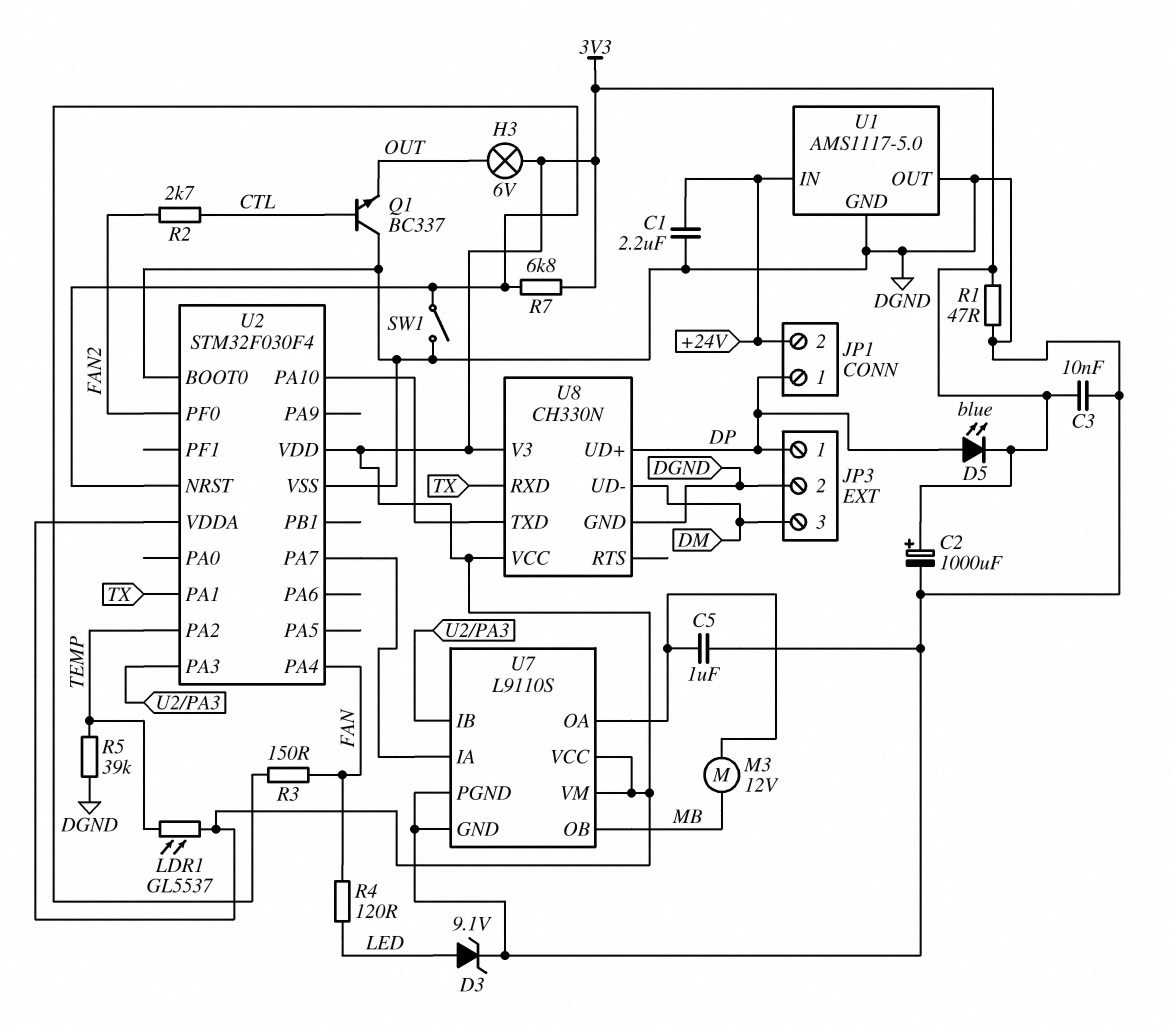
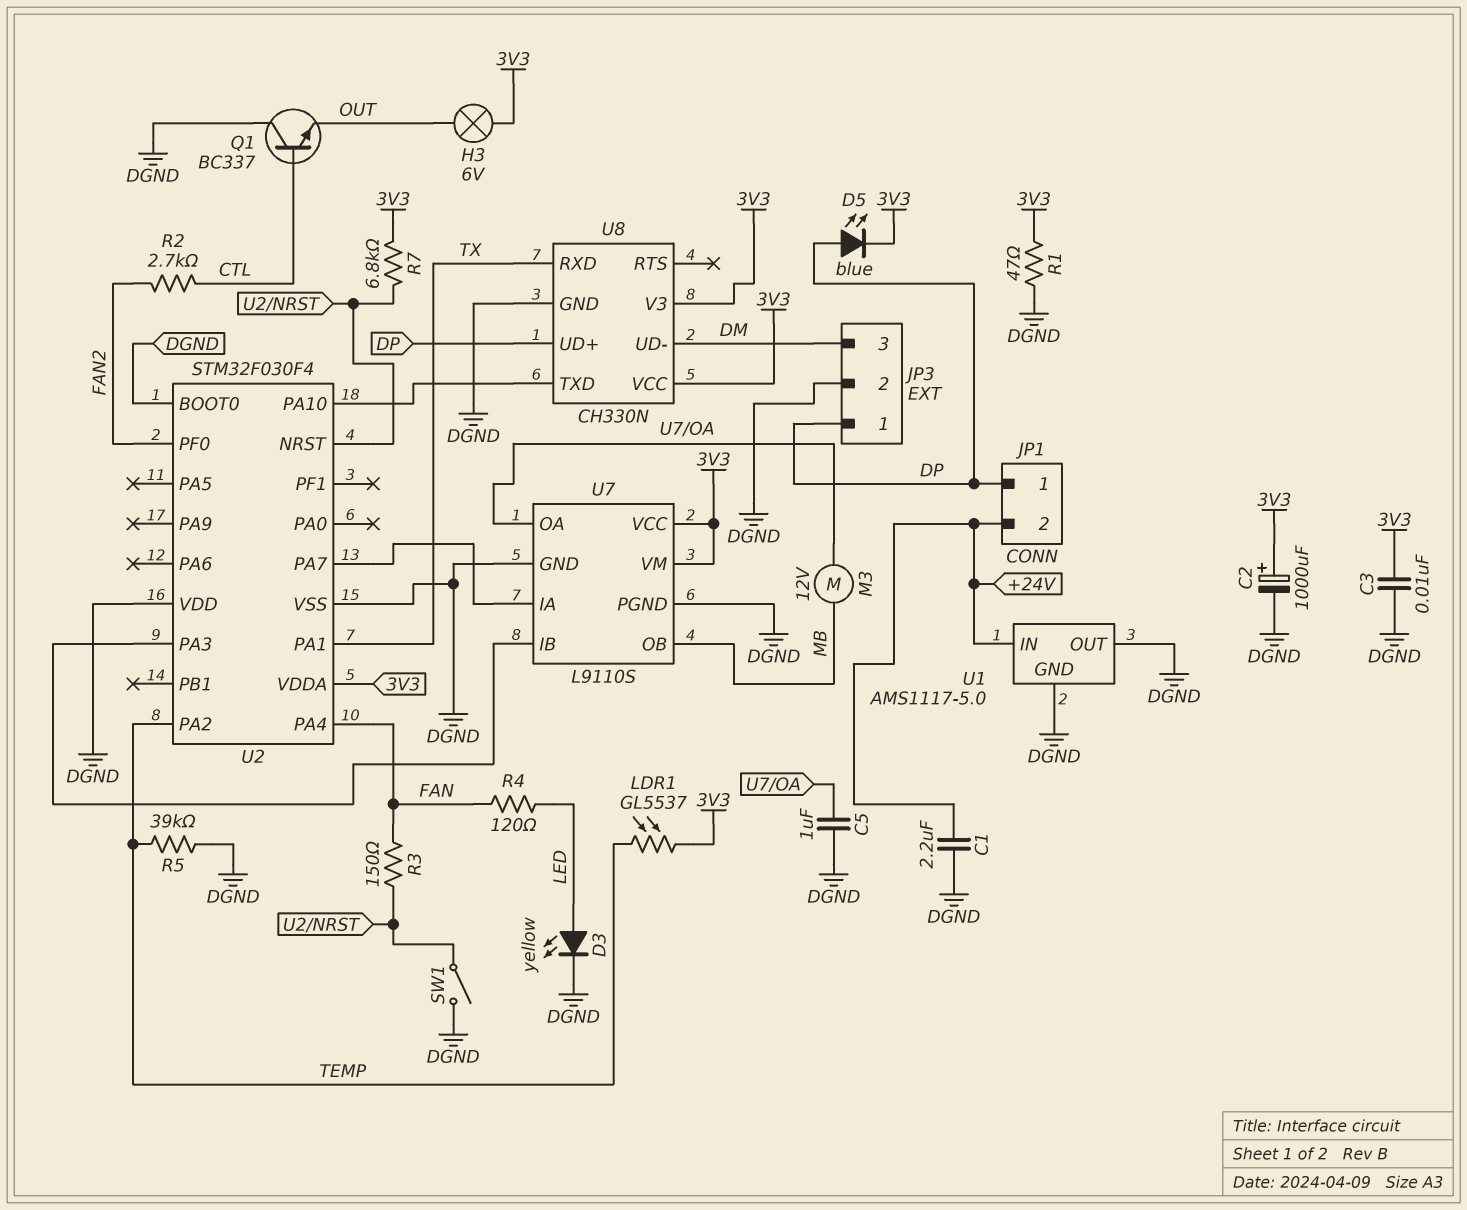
D3: zener 9.1V (A LED, K DGND) -> LED yellow (A LED, K DGND)
U2 pin VDD: 3V3 -> DGND

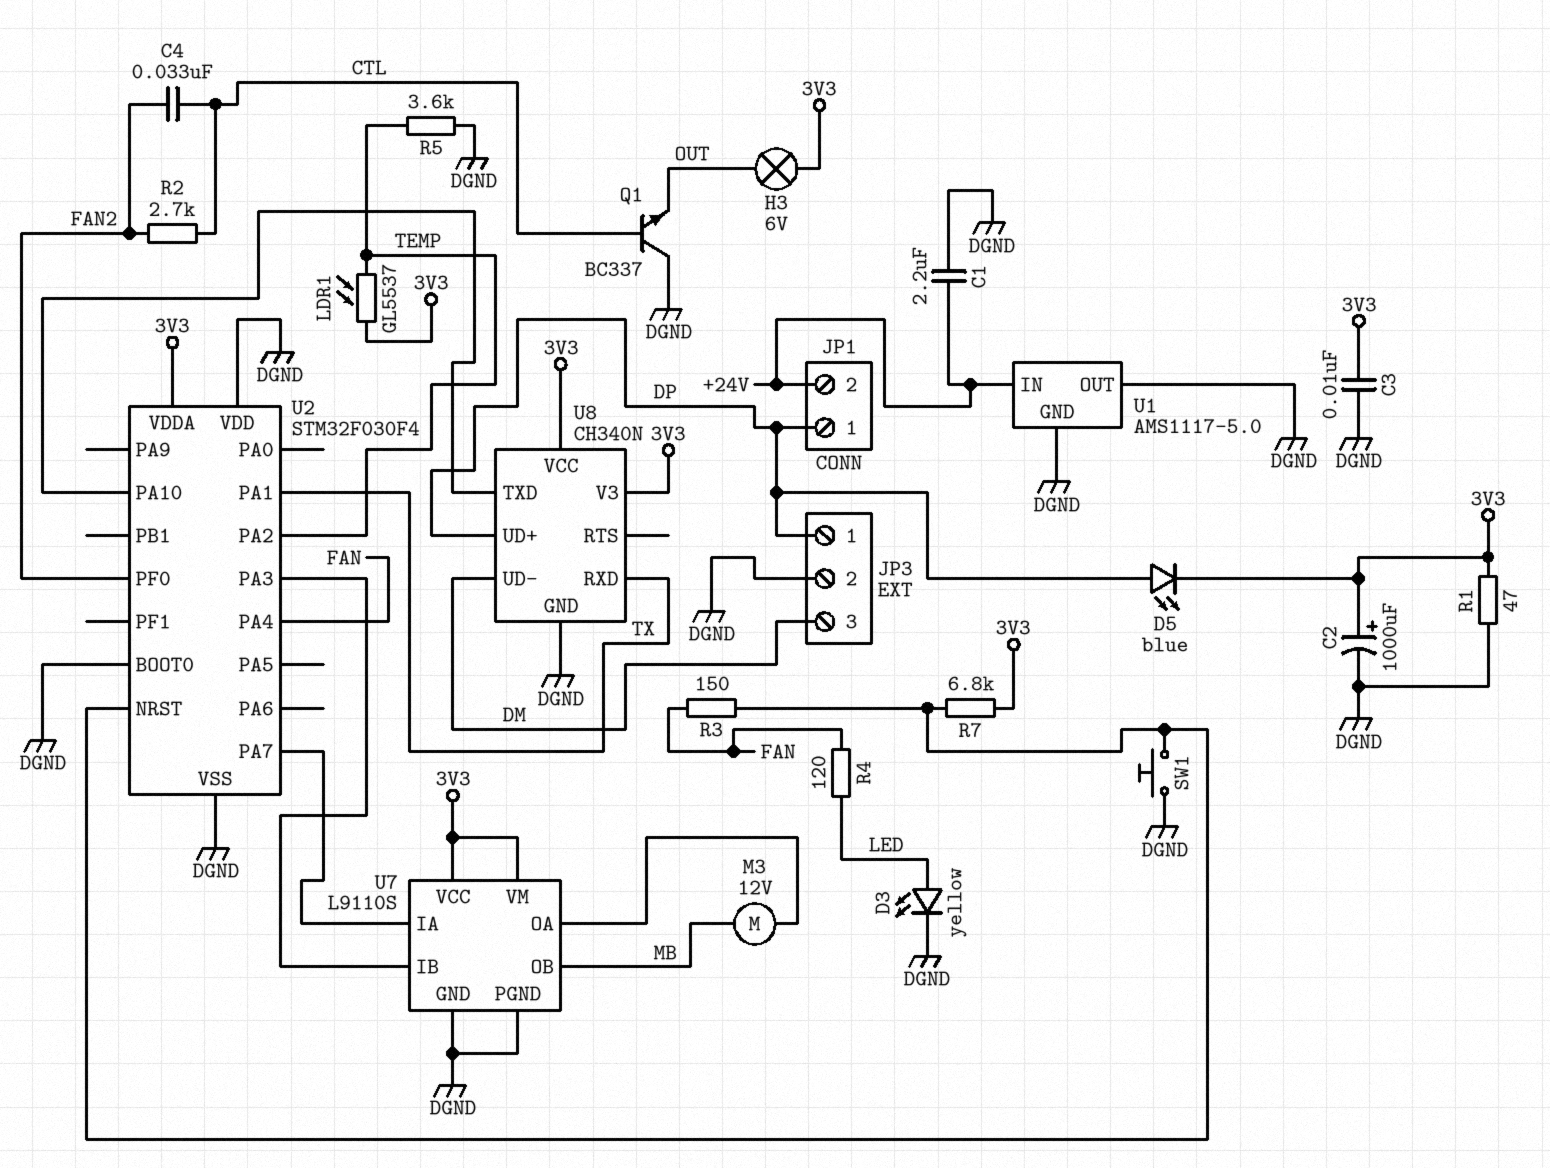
C4: none -> 33nF (CTL, FAN2)
C5: 1uF (DGND, U7/OA) -> none
R5: 39k (DGND, TEMP) -> 3.6k (DGND, TEMP)
SW1: switch (DGND, U2/NRST) -> button (DGND, U2/NRST)
U8: CH330N -> CH340N

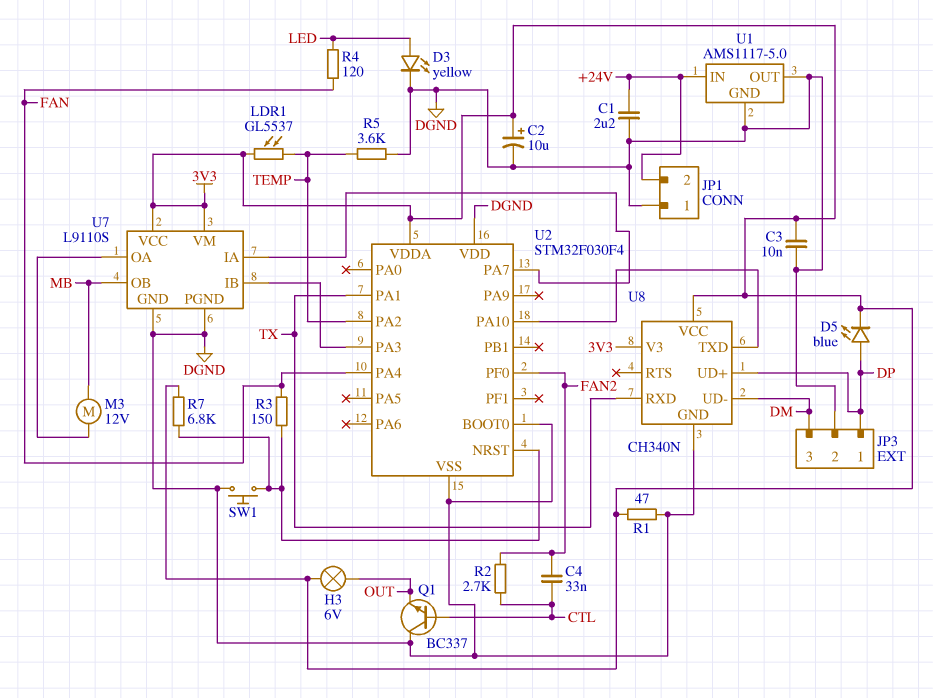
C2: 1000uF (plus 3V3, minus DGND) -> 10uF (plus 3V3, minus DGND)
JP1 pin 1: DP -> DGND

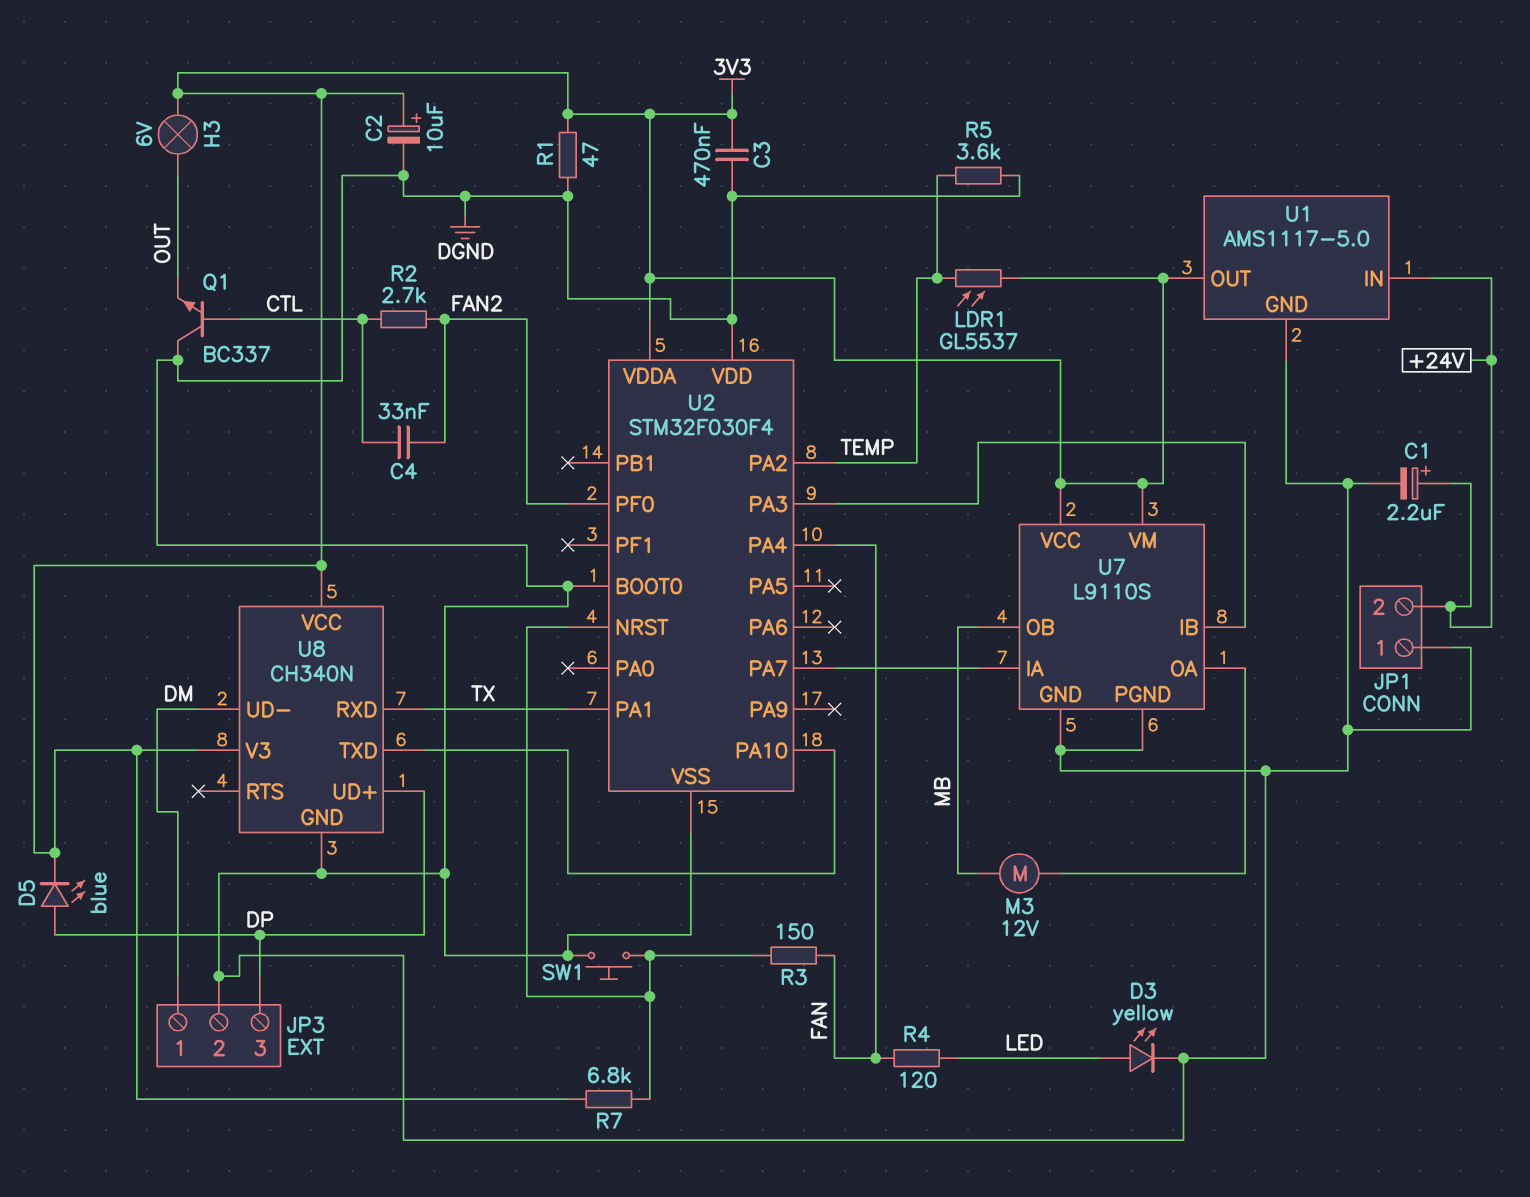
C1: 2.2uF (+24V, DGND) -> 2.2uF (plus +24V, minus DGND)
C3: 10nF (3V3, DGND) -> 470nF (3V3, DGND)
JP3 pin 1: DP -> DM
JP3 pin 3: DM -> DP
U1 pin OUT: DGND -> 3V3

